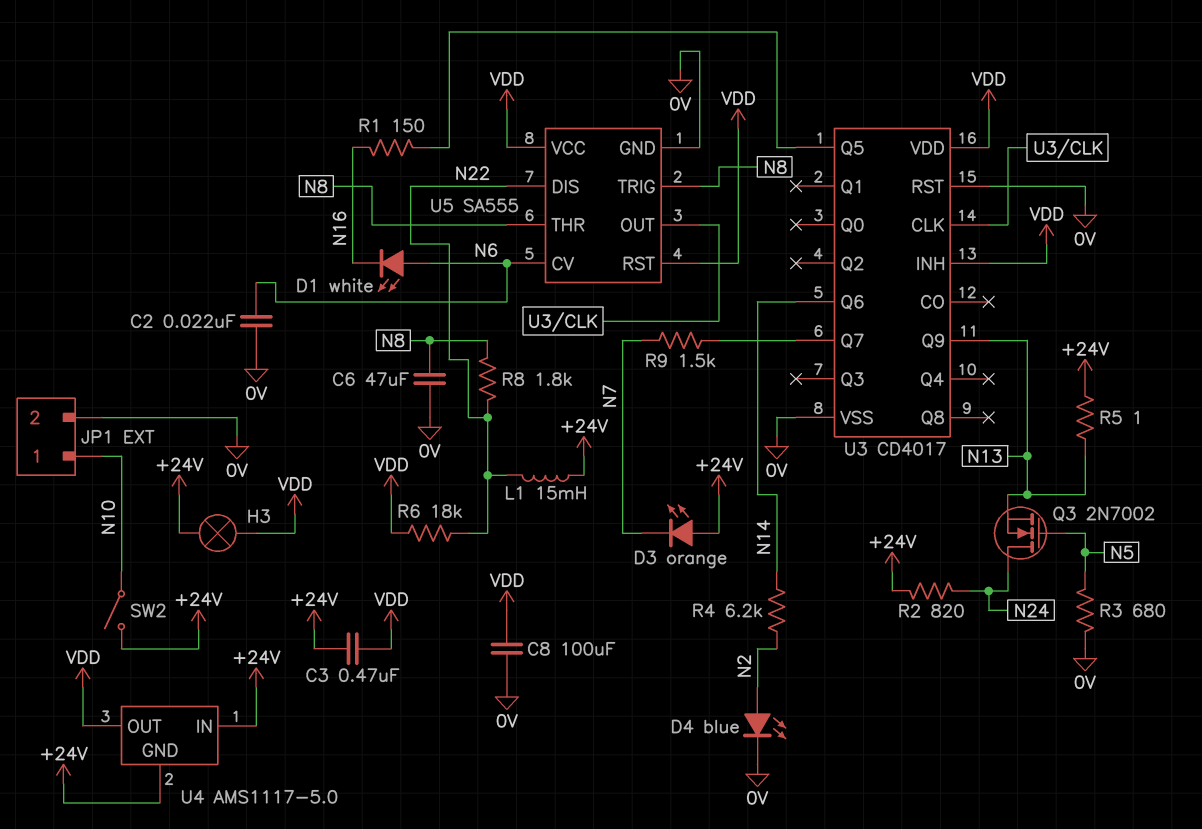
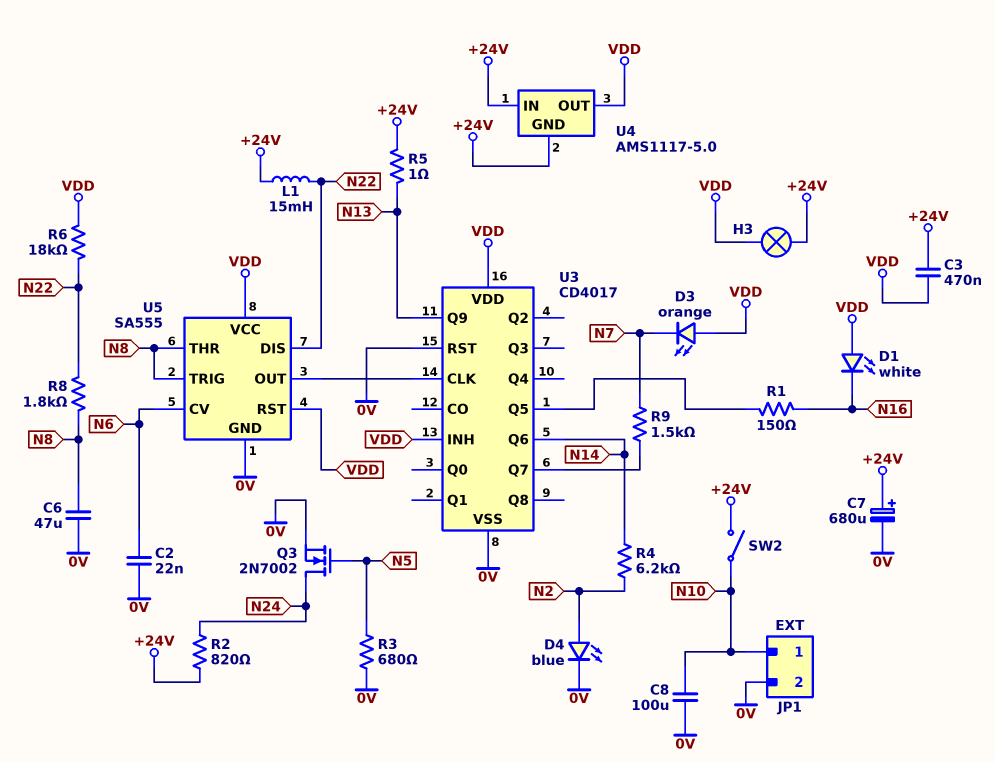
C7: none -> 680uF (plus +24V, minus 0V)
C8: 100uF (0V, VDD) -> 100uF (0V, N10)
D1: LED white (A N6, K N16) -> LED white (A VDD, K N16)
D3: LED orange (A +24V, K N7) -> LED orange (A VDD, K N7)
Q3: NMOS 2N7002 (G N5, D N24, S N13) -> NMOS 2N7002 (G N5, D N24, S 0V)

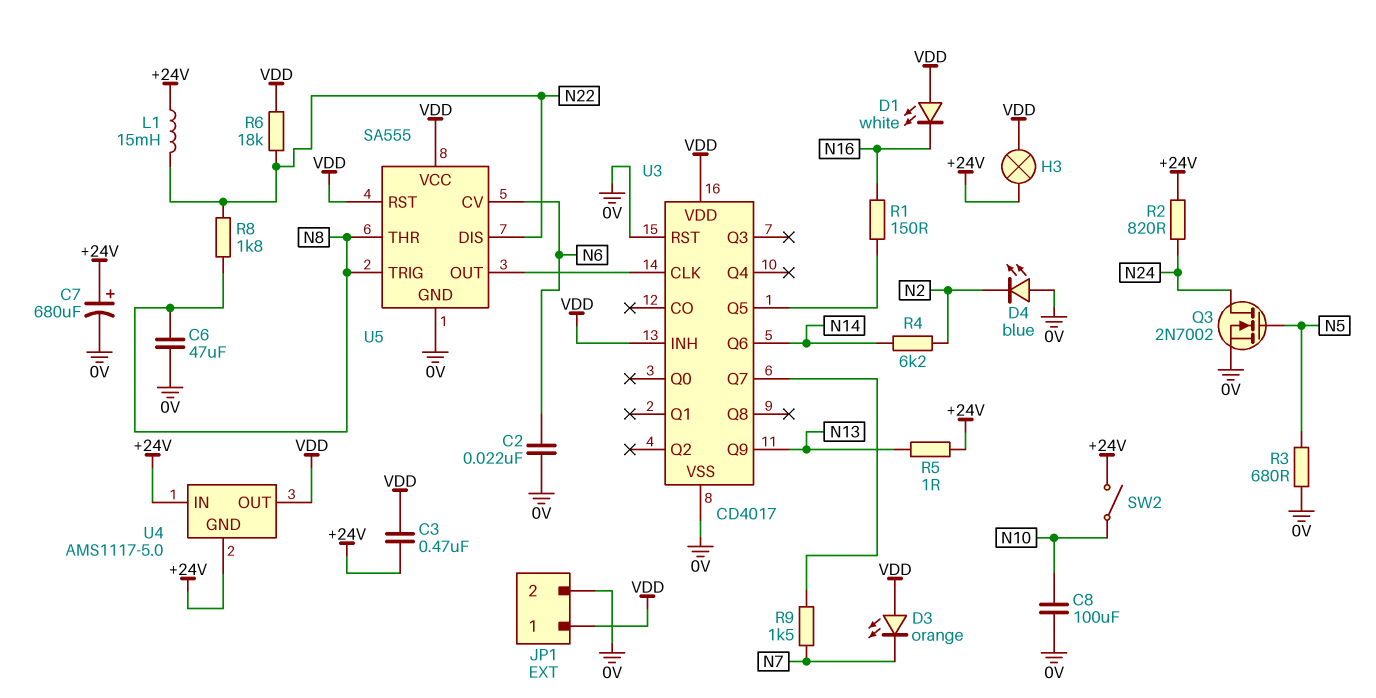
D4: LED blue (A N2, K 0V) -> LED blue (A 0V, K N2)
JP1 pin 1: N10 -> VDD

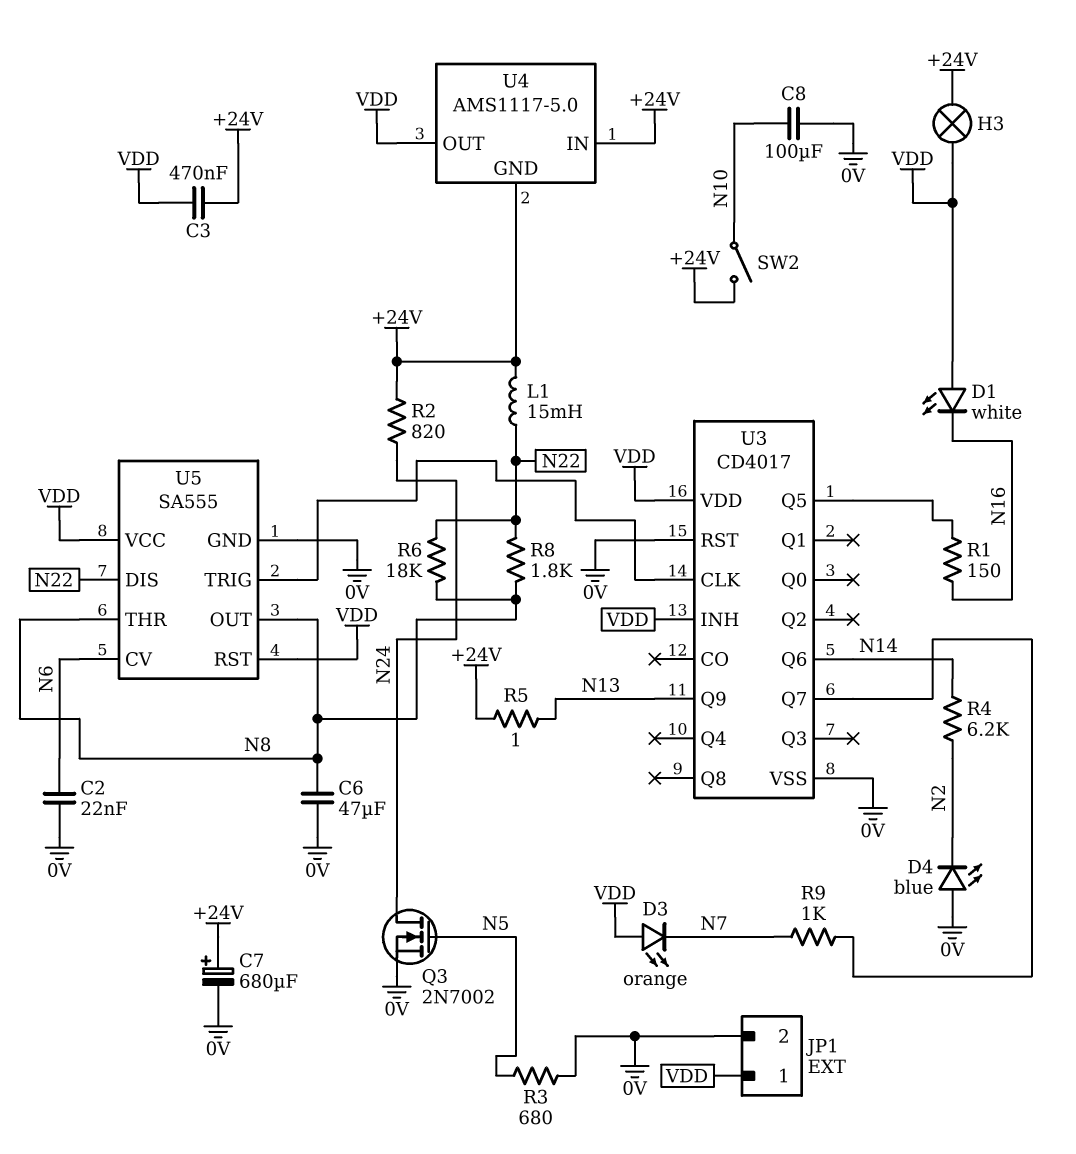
R6: 18k (N22, VDD) -> 18k (N8, N22)
R9: 1.5k (N7, U3/Q7) -> 1k (N7, U3/Q7)
U5 pin OUT: U3/CLK -> N8
U5 pin TRIG: N8 -> U3/CLK

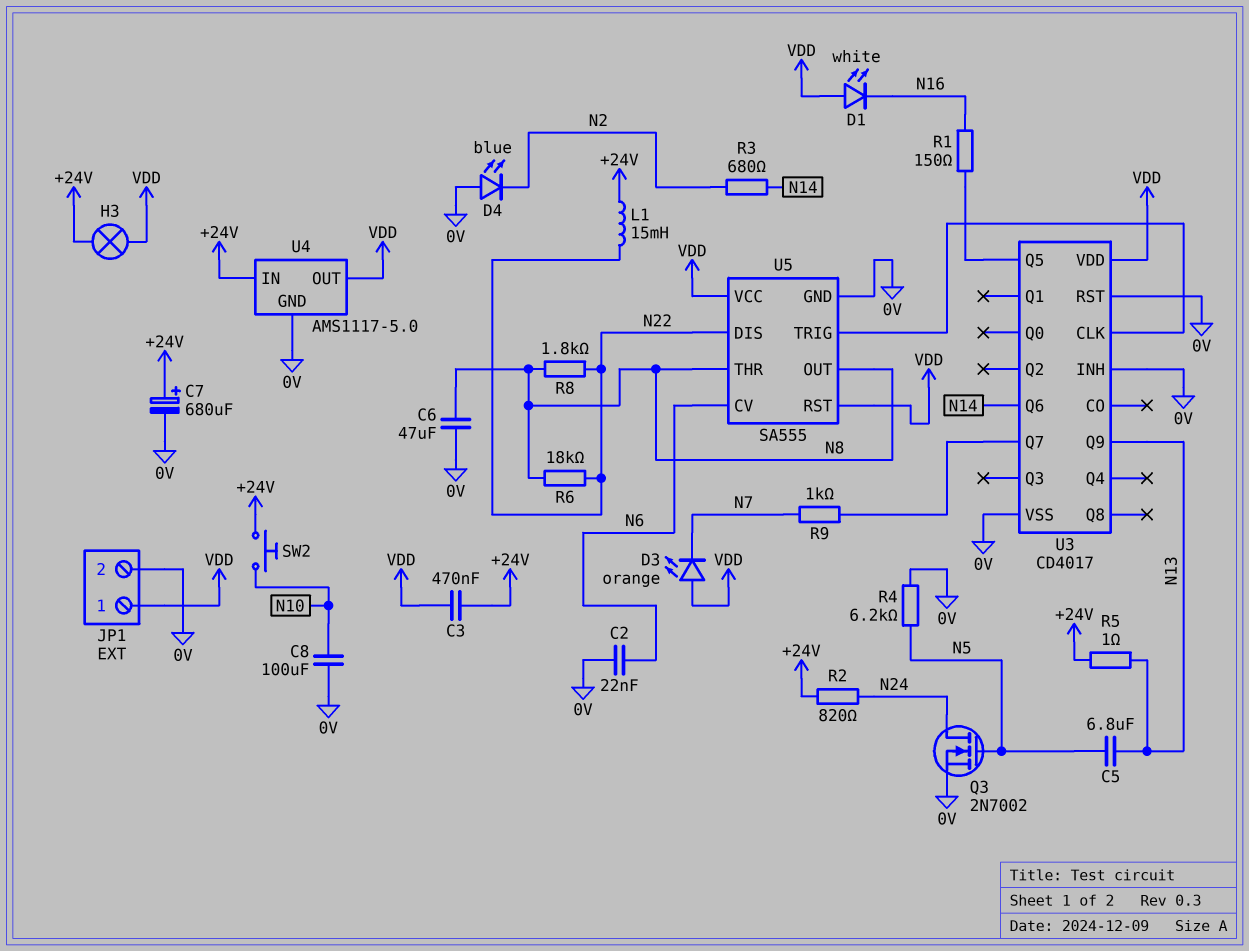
C5: none -> 6.8uF (N5, N13)
R3: 680 (0V, N5) -> 680 (N2, N14)
R4: 6.2k (N2, N14) -> 6.2k (0V, N5)
SW2: switch (+24V, N10) -> button (+24V, N10)
U3 pin INH: VDD -> 0V
U4 pin GND: +24V -> 0V

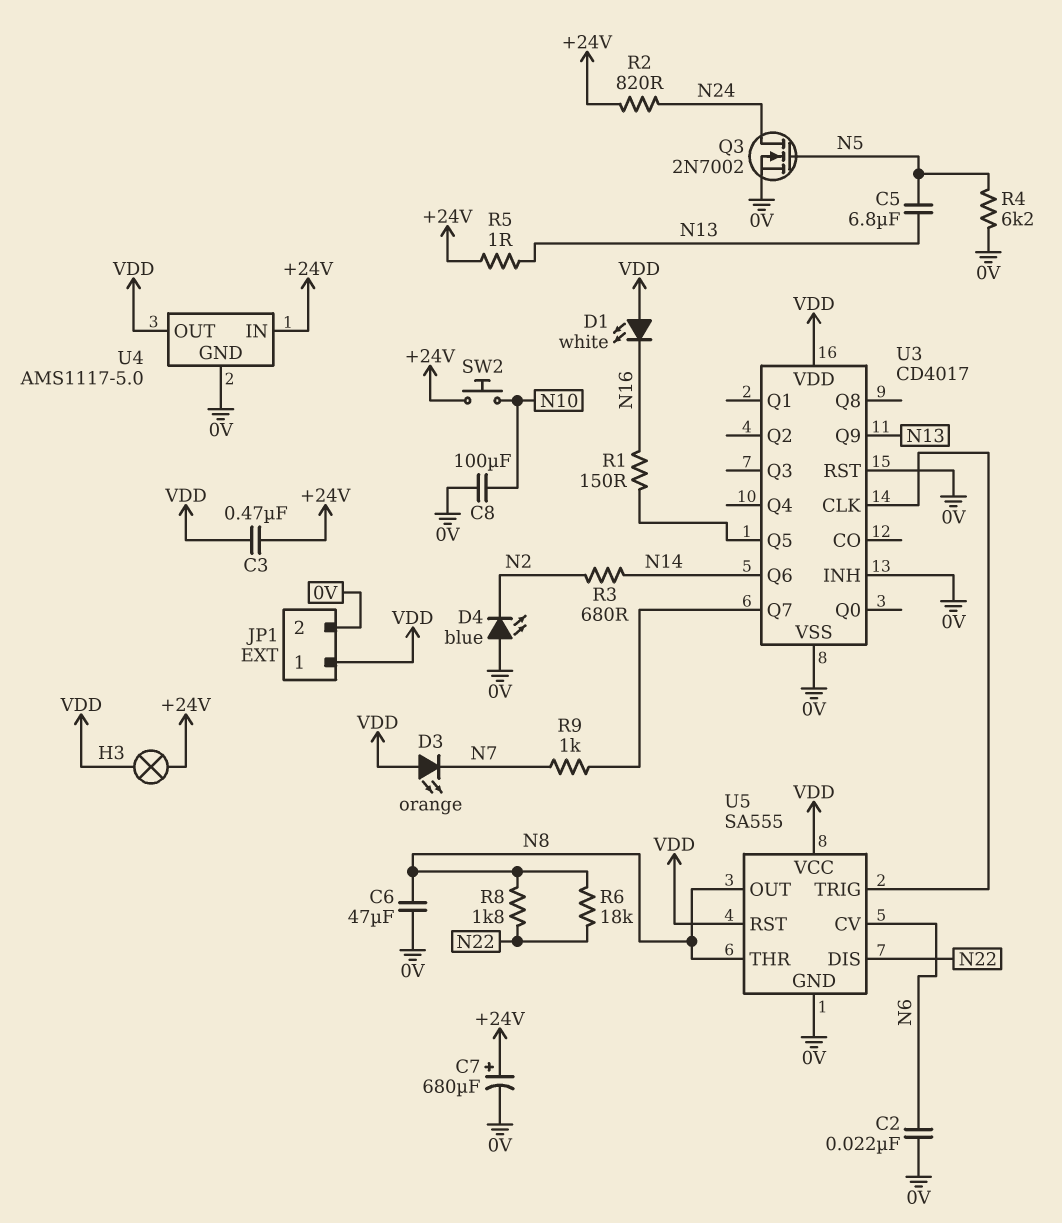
L1: 15mH (+24V, N22) -> none

